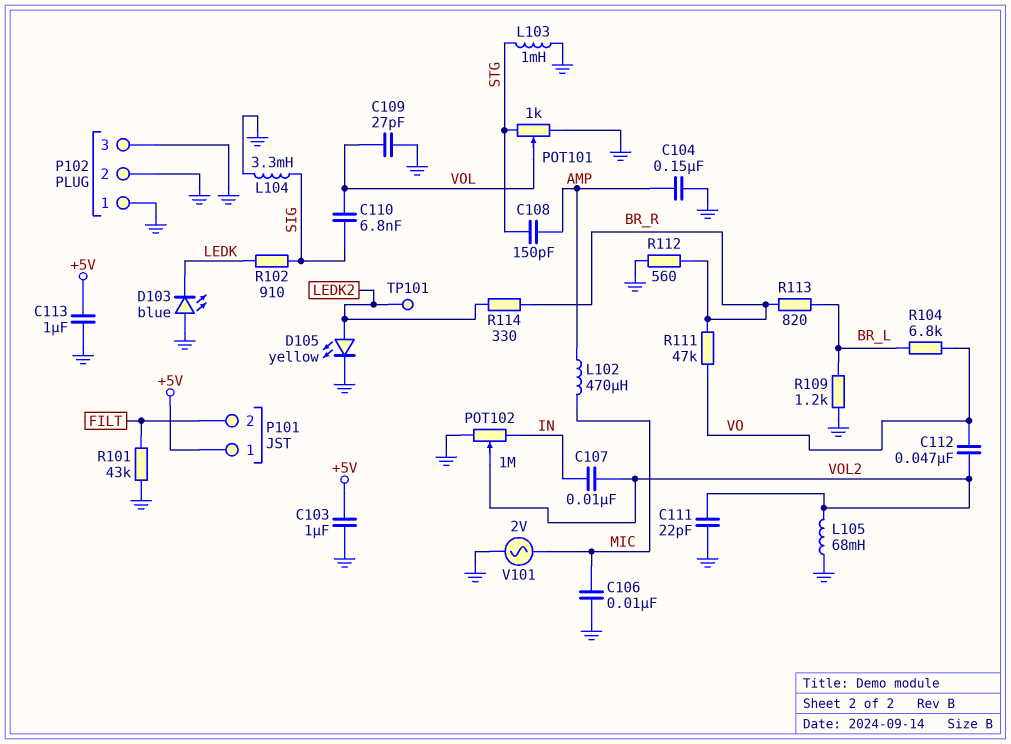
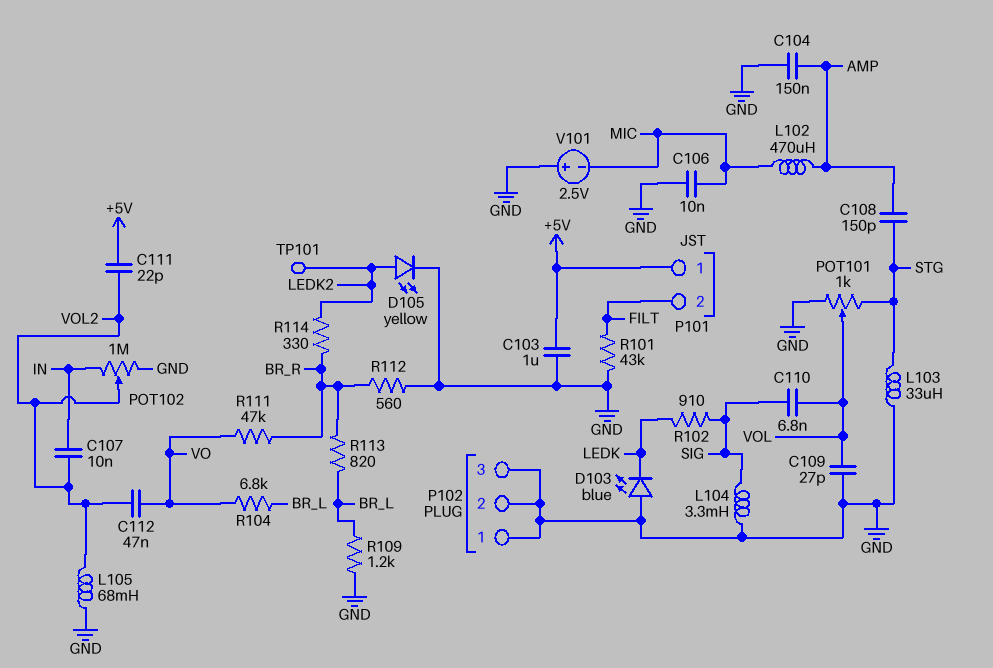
C111: 22pF (GND, VOL2) -> 22pF (+5V, VOL2)
C113: 1uF (+5V, GND) -> none
L103: 1mH (GND, STG) -> 33uH (GND, STG)
V101: AC 2V (GND, MIC) -> 2.5V (plus GND, minus MIC)

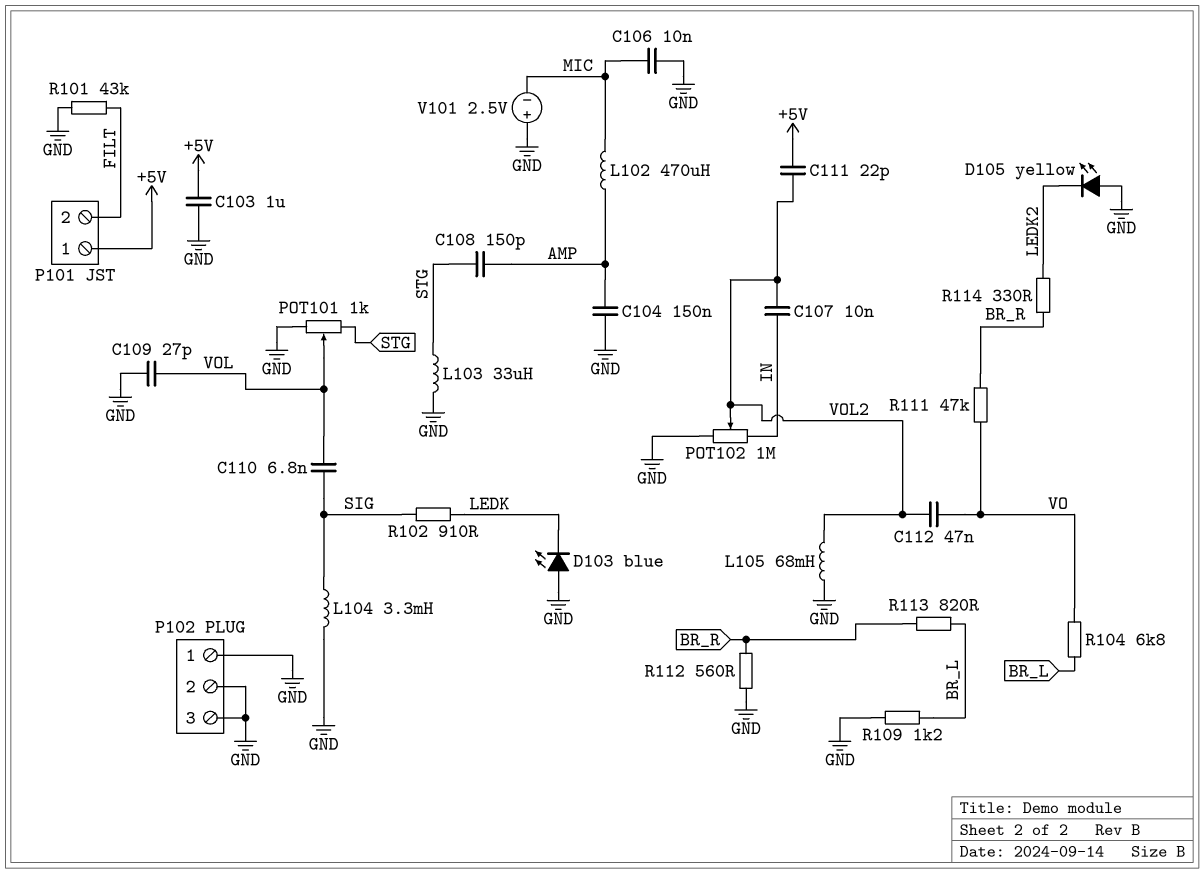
D105: LED yellow (A LEDK2, K GND) -> LED yellow (A GND, K LEDK2)
TP101: test point (LEDK2) -> none

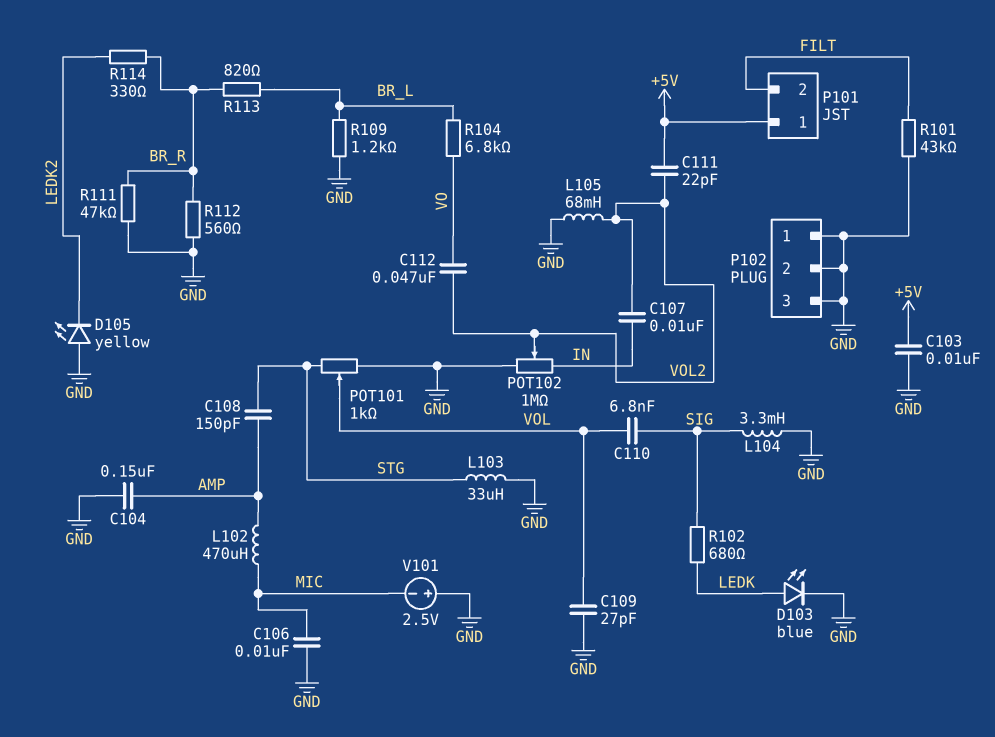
C103: 1uF (+5V, GND) -> 10nF (+5V, GND)
D103: LED blue (A GND, K LEDK) -> LED blue (A LEDK, K GND)
R102: 910 (LEDK, SIG) -> 680 (LEDK, SIG)
R111: 47k (BR_R, VO) -> 47k (BR_R, GND)

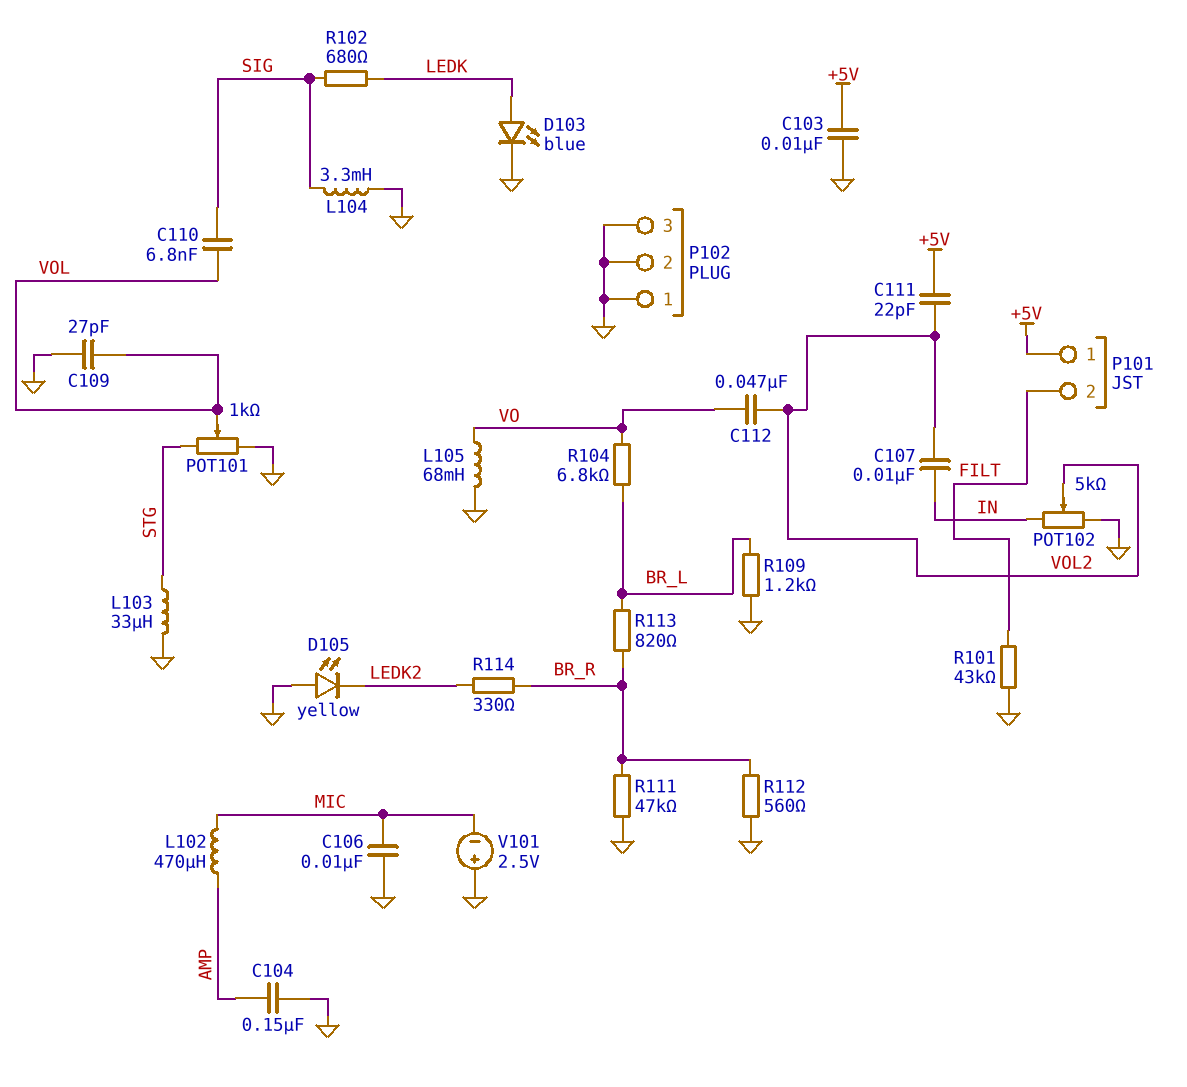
C108: 150pF (AMP, STG) -> none
L105: 68mH (GND, VOL2) -> 68mH (GND, VO)
POT102: 1M (GND, IN, wiper VOL2) -> 5k (GND, IN, wiper VOL2)

